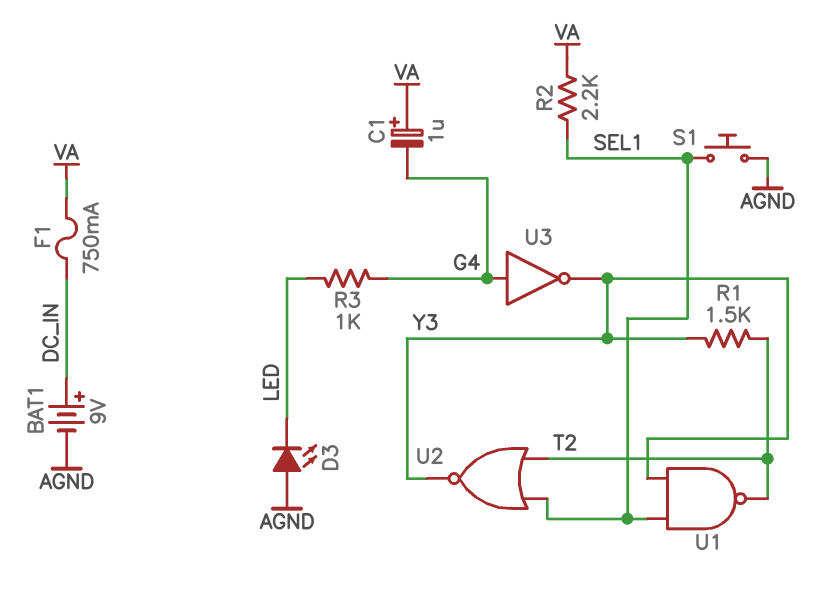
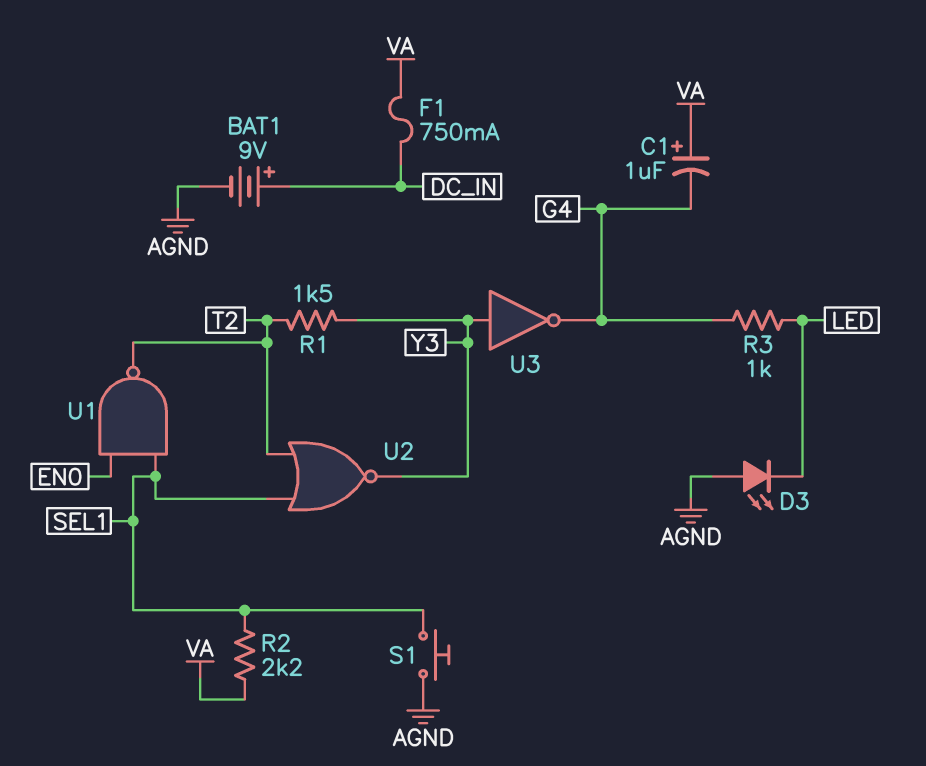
U1: NAND (in SEL1, in Y3, out T2) -> NAND (in EN0, in SEL1, out T2)
U3: NOT (in G4, out Y3) -> NOT (in Y3, out G4)

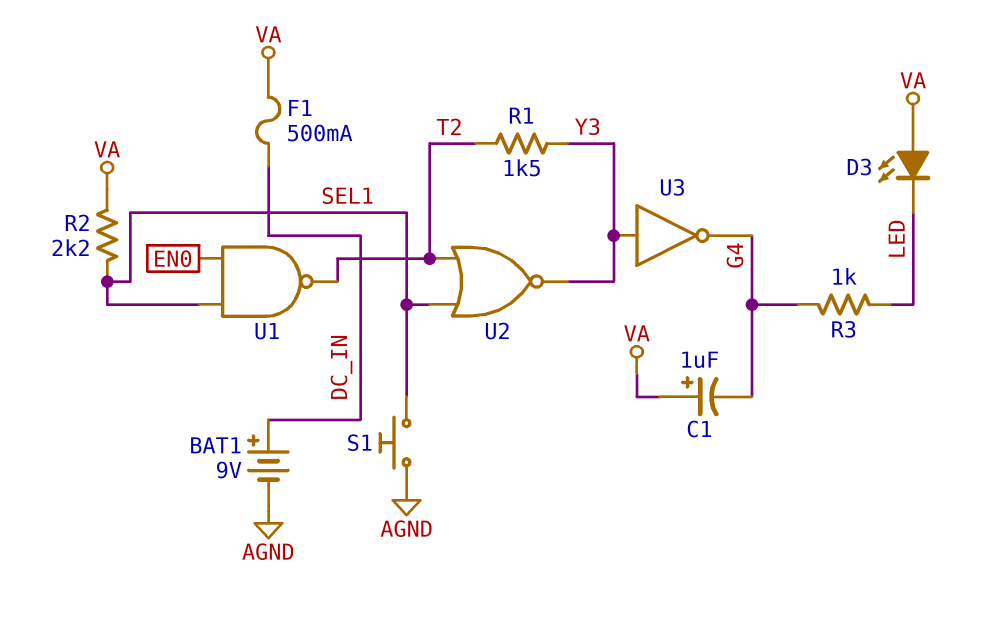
D3: LED (A AGND, K LED) -> LED (A VA, K LED)
F1: 750mA (DC_IN, VA) -> 500mA (DC_IN, VA)

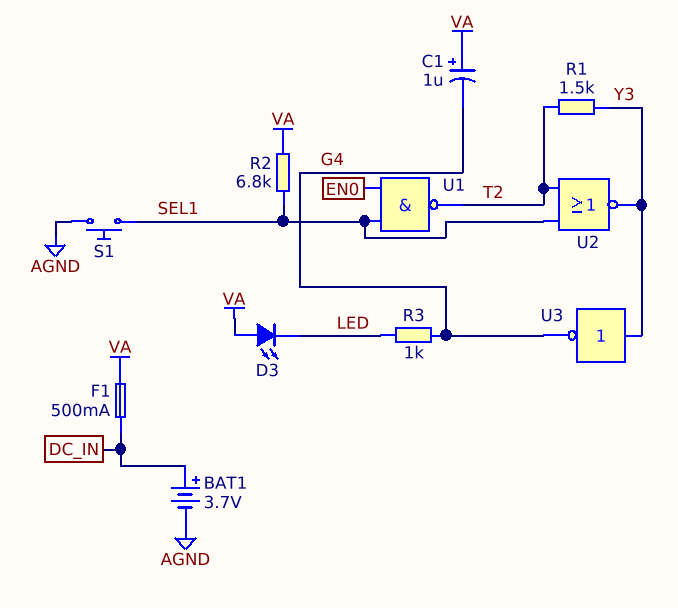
BAT1: 9V (plus DC_IN, minus AGND) -> 3.7V (plus DC_IN, minus AGND)
R2: 2.2k (SEL1, VA) -> 6.8k (SEL1, VA)

